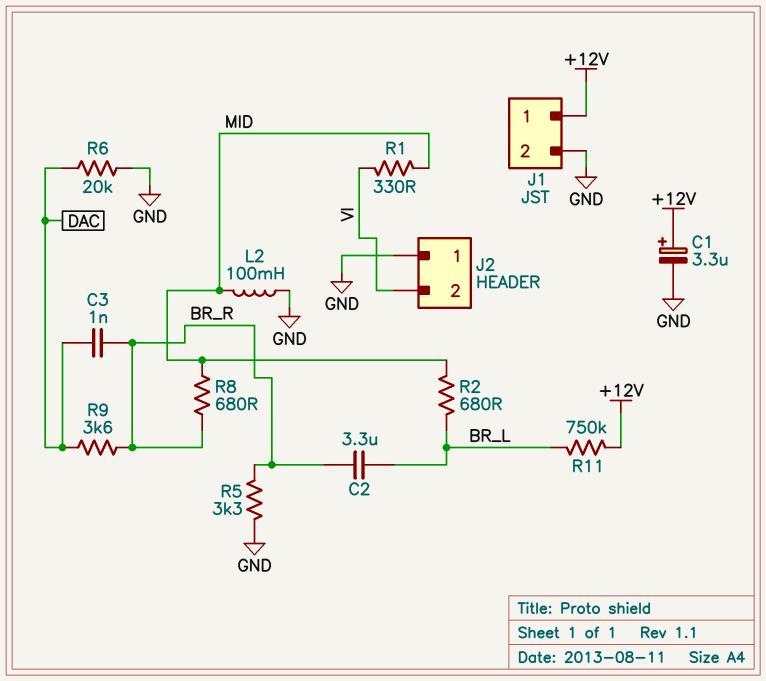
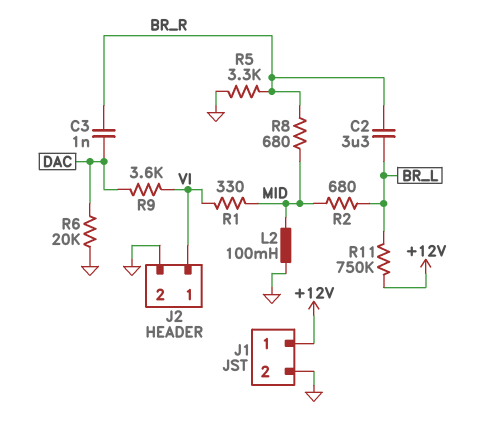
C1: 3.3uF (plus +12V, minus GND) -> none
J2 pin 1: GND -> VI
J2 pin 2: VI -> GND
R9: 3.6k (BR_R, DAC) -> 3.6k (DAC, VI)

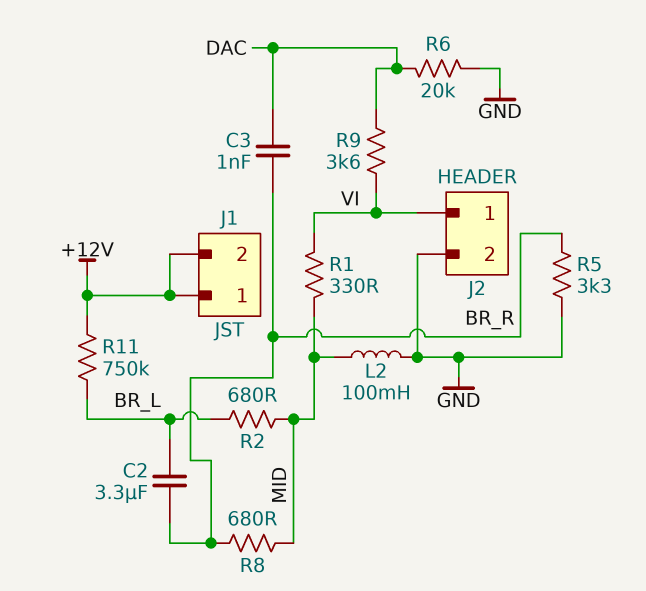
J1 pin 2: GND -> +12V

